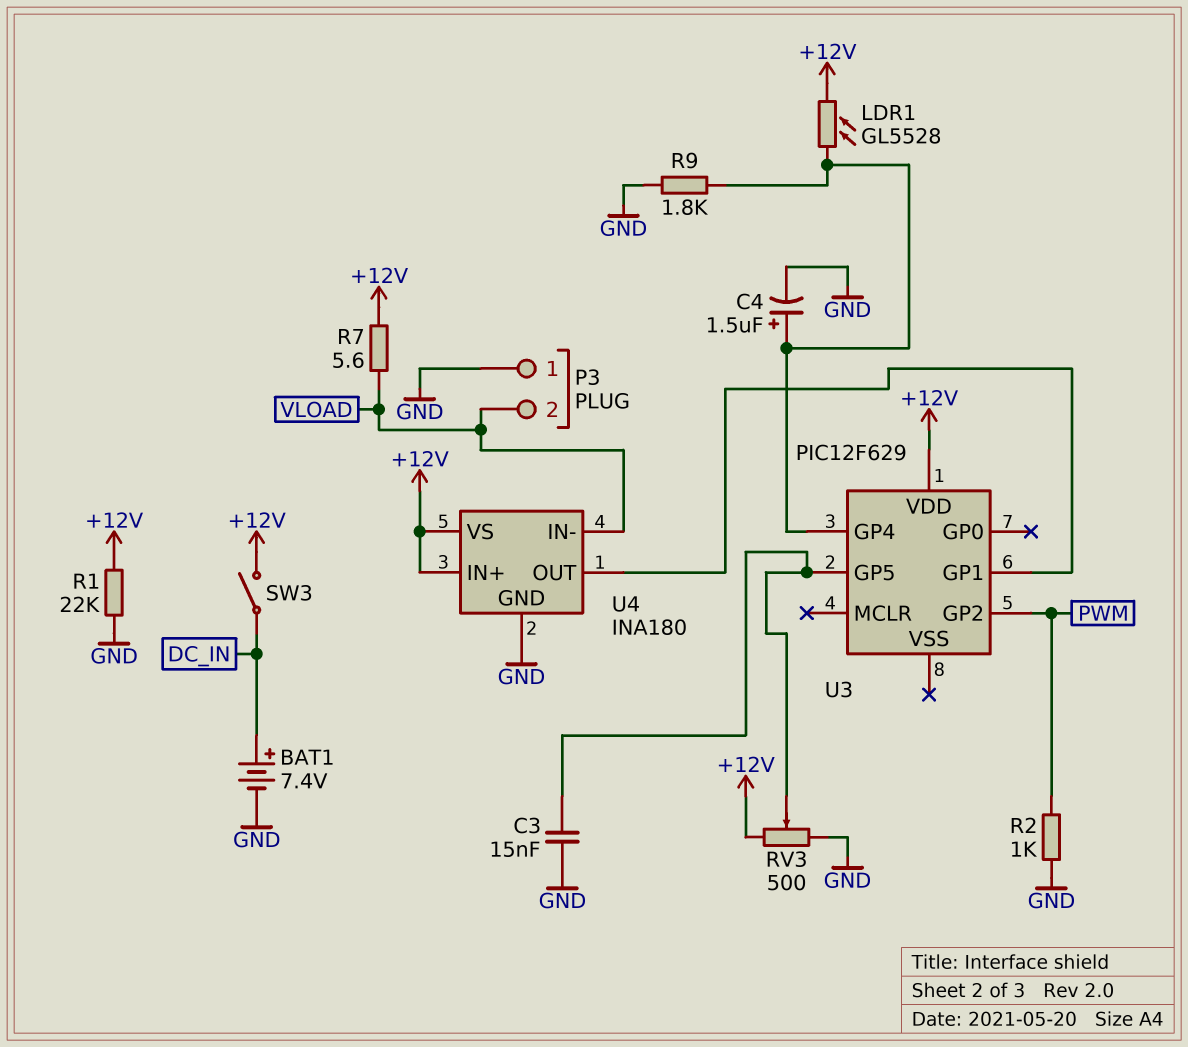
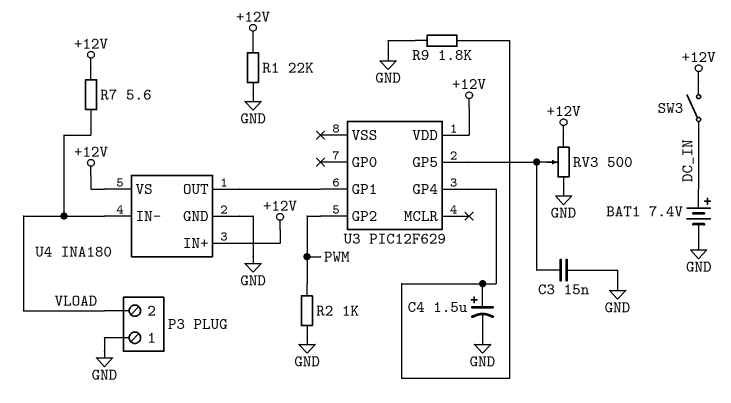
LDR1: GL5528 (+12V, U3/GP4) -> none

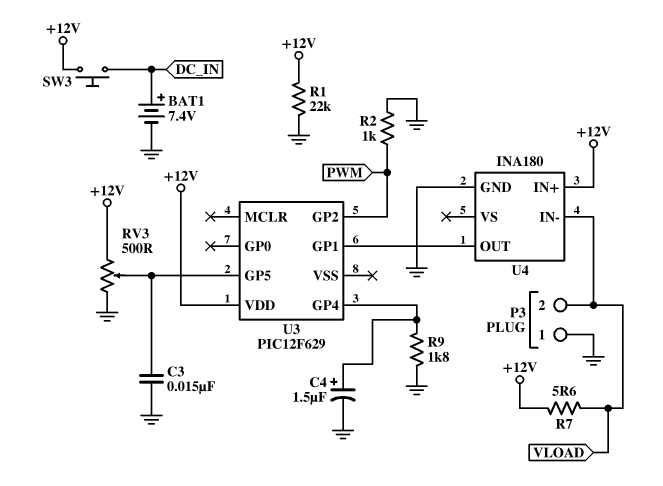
SW3: switch (+12V, DC_IN) -> button (+12V, DC_IN)
U4 pin VS: +12V -> none

